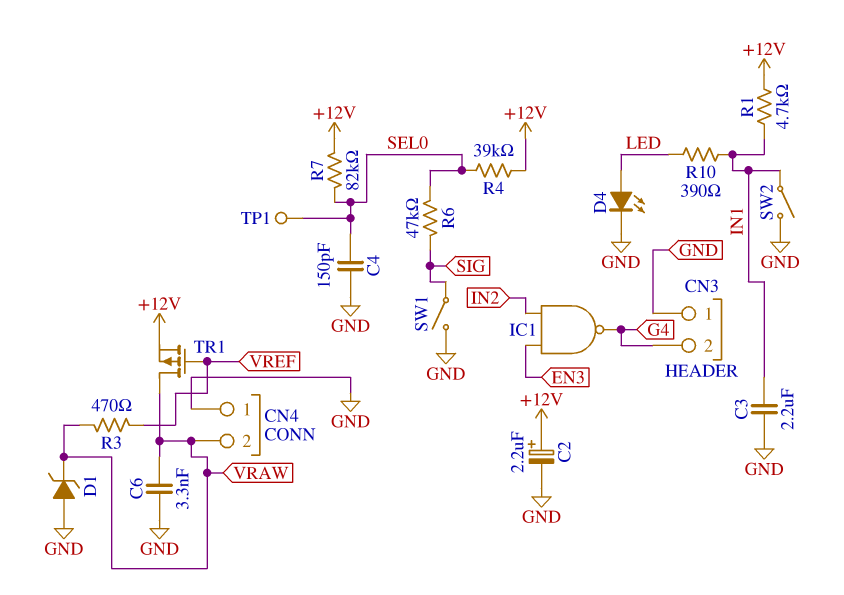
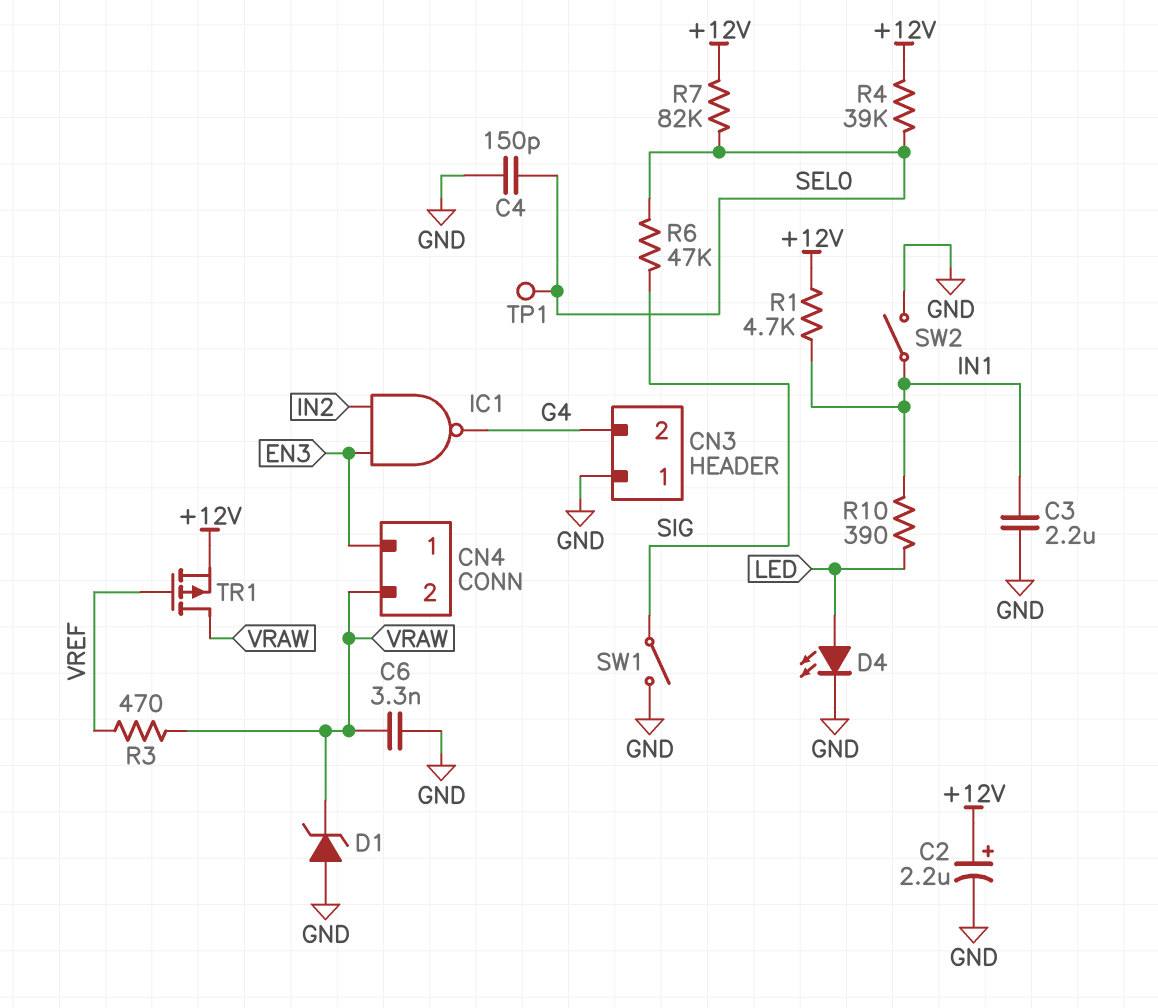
CN4 pin 1: GND -> EN3

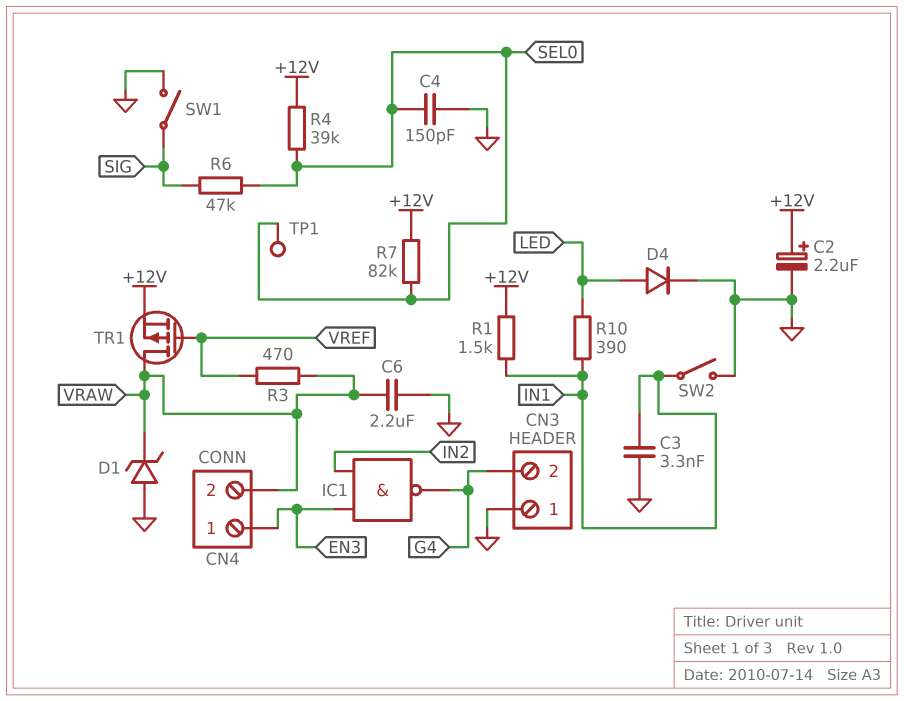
C3: 2.2uF (GND, IN1) -> 3.3nF (GND, IN1)
C6: 3.3nF (GND, VRAW) -> 2.2uF (GND, VRAW)
D4: LED (A LED, K GND) -> diode (A LED, K GND)
R1: 4.7k (+12V, IN1) -> 1.5k (+12V, IN1)

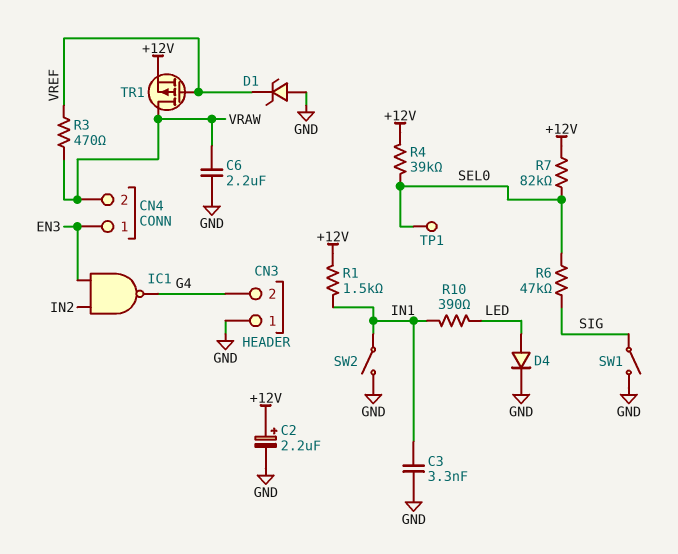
C4: 150pF (GND, SEL0) -> none
D1: zener (A GND, K VRAW) -> zener (A GND, K VREF)

